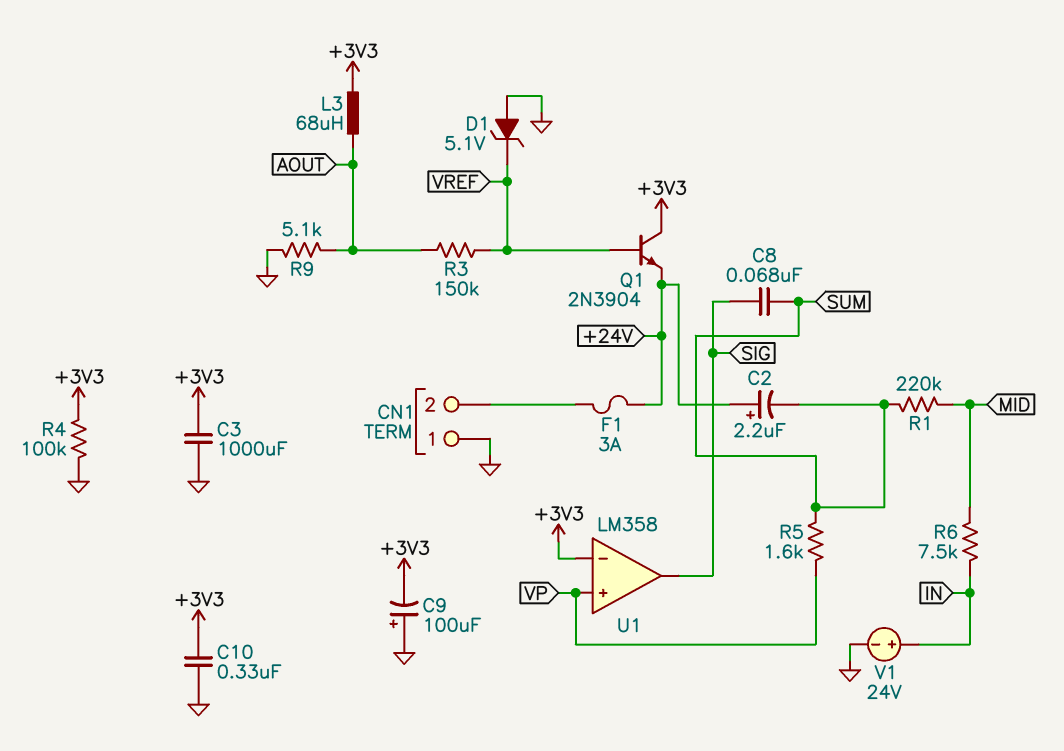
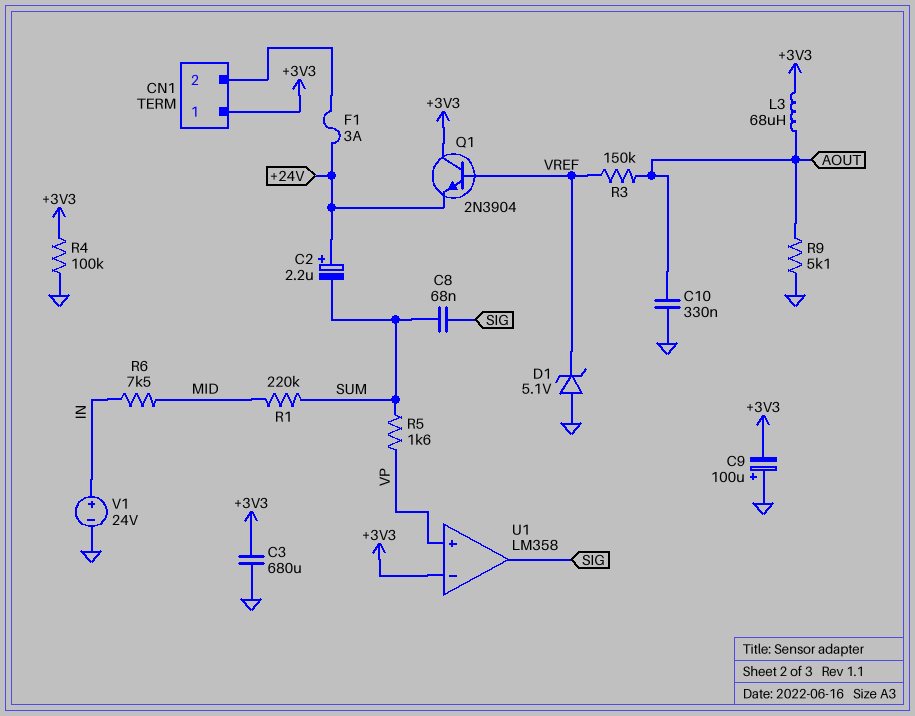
C3: 1000uF (+3V3, GND) -> 680uF (+3V3, GND)
C10: 330nF (+3V3, GND) -> 330nF (AOUT, GND)
CN1 pin 1: GND -> +3V3

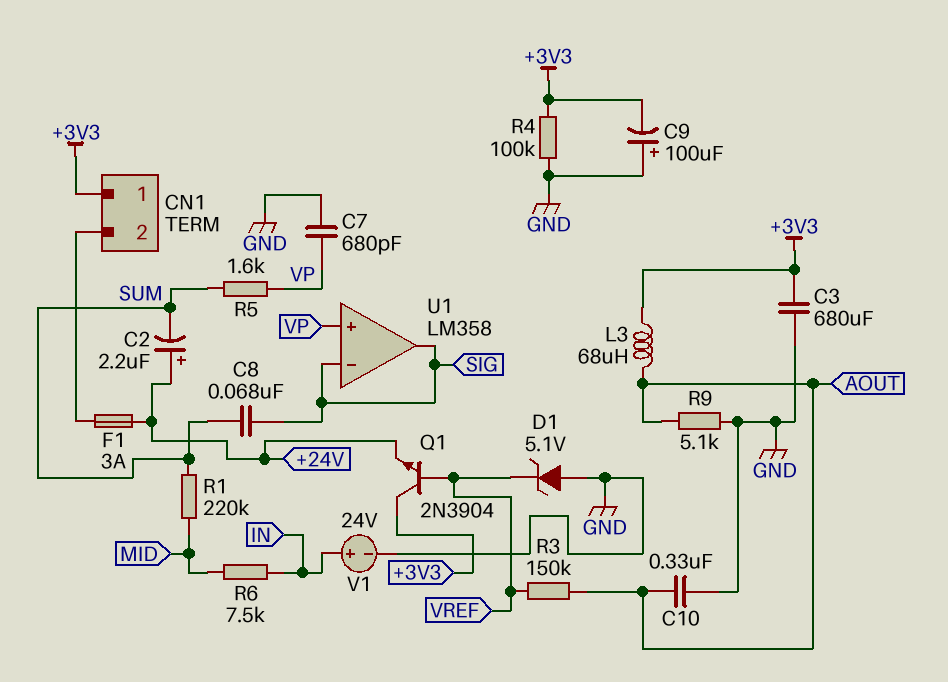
C7: none -> 680pF (GND, VP)
U1 pin in-: +3V3 -> SIG

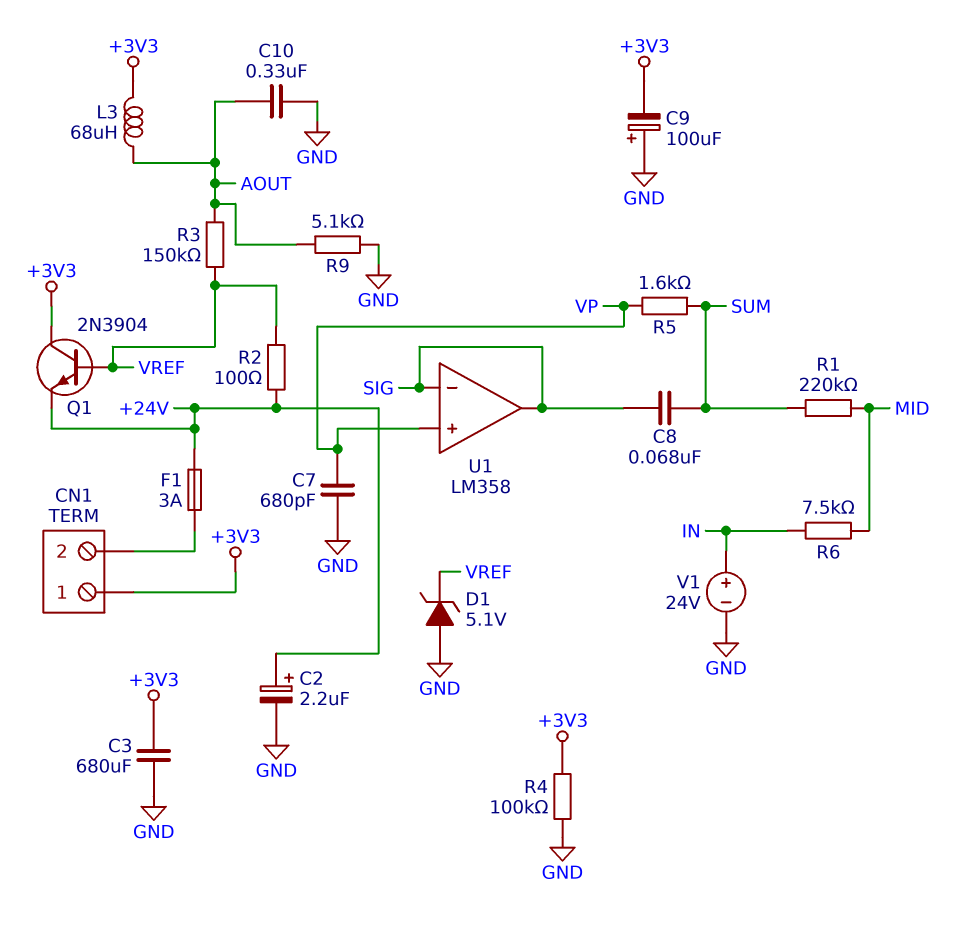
C2: 2.2uF (plus +24V, minus SUM) -> 2.2uF (plus +24V, minus GND)
R2: none -> 100 (+24V, VREF)

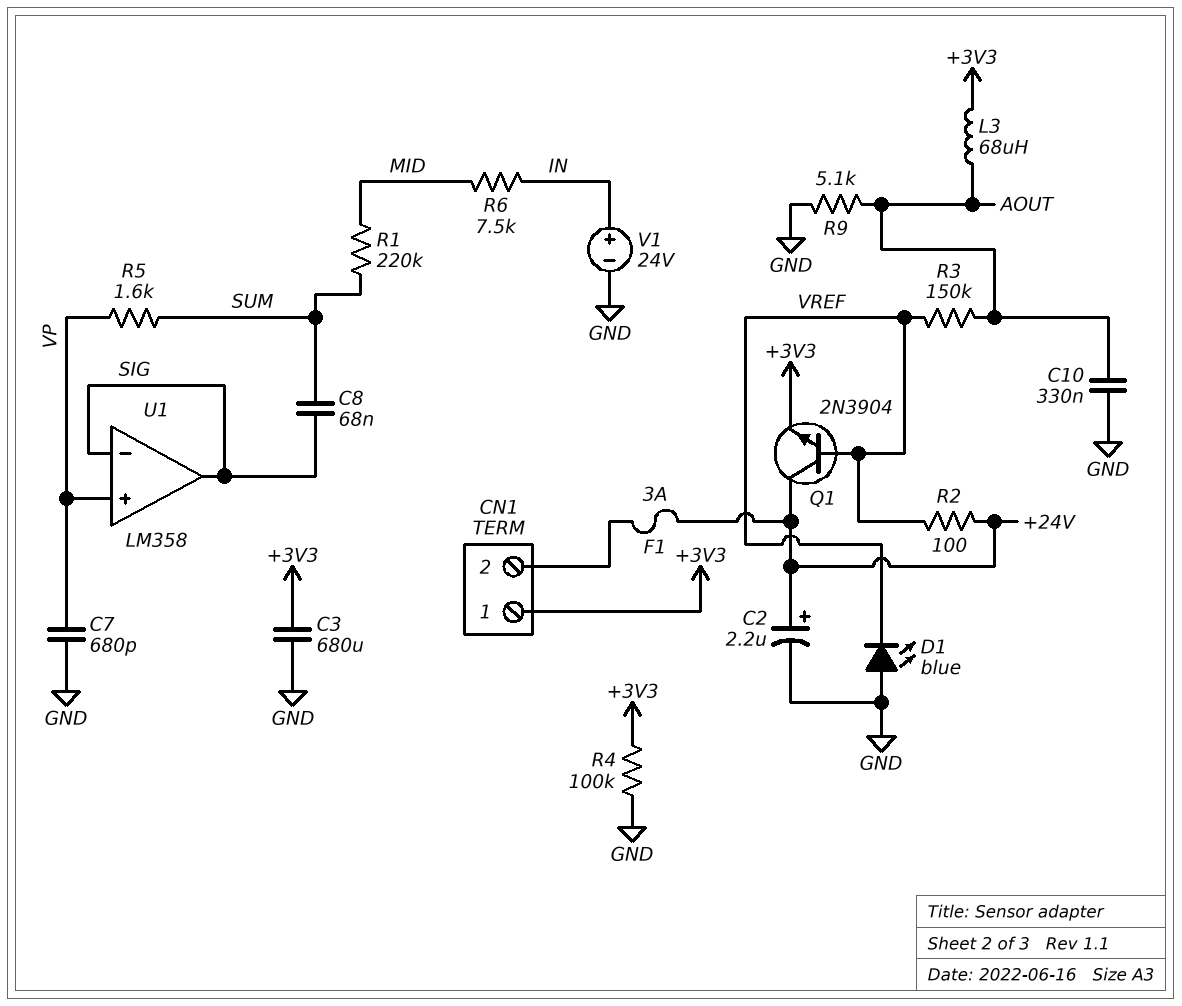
C9: 100uF (plus GND, minus +3V3) -> none
D1: zener 5.1V (A GND, K VREF) -> LED blue (A GND, K VREF)
Q1: NPN 2N3904 (B VREF, C +3V3, E +24V) -> NPN 2N3904 (B VREF, C +24V, E +3V3)

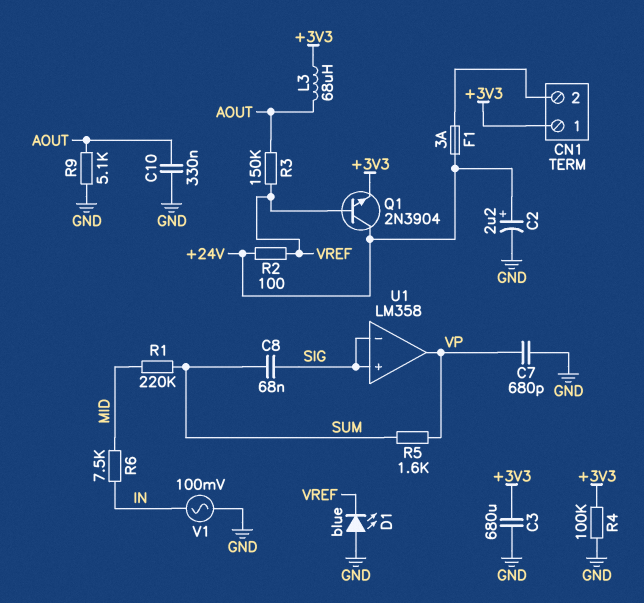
U1 pin in+: VP -> SIG
U1 pin out: SIG -> VP
V1: 24V (plus IN, minus GND) -> AC 100mV (GND, IN)

